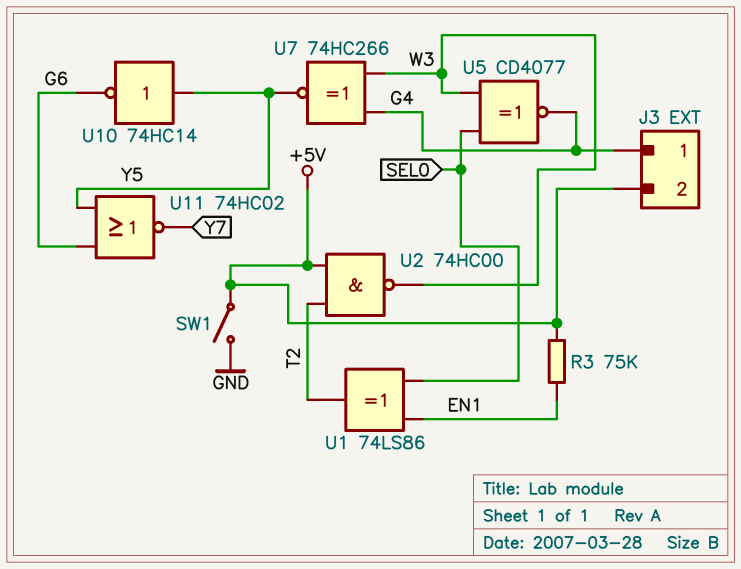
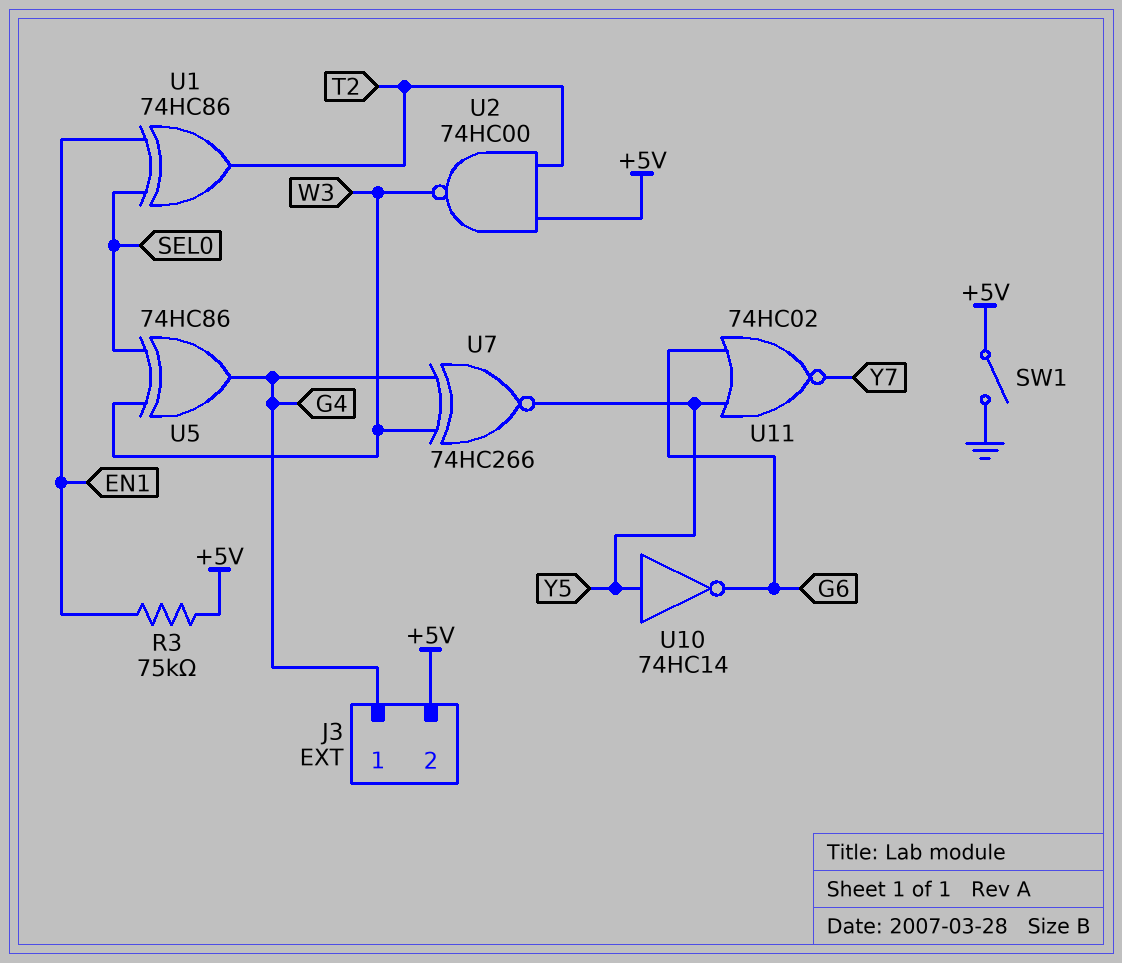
U1: XOR 74LS86 (in EN1, in SEL0, out T2) -> XOR 74HC86 (in EN1, in SEL0, out T2)
U5: XNOR CD4077 (in SEL0, in W3, out G4) -> XOR 74HC86 (in SEL0, in W3, out G4)

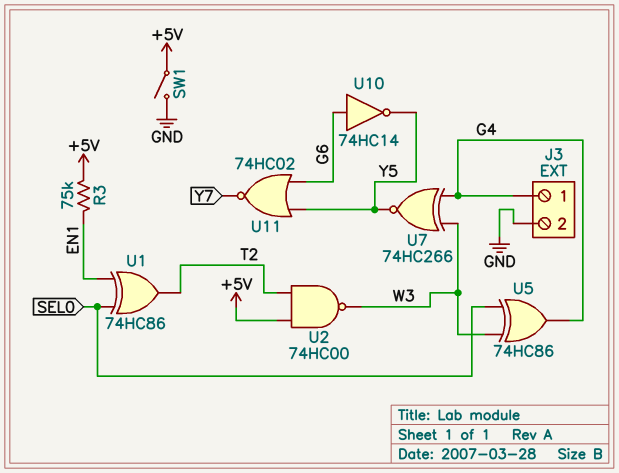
J3 pin 2: +5V -> GND
U10: NOT 74HC14 (in Y5, out G6) -> NOT 74HC14 (in G6, out Y5)

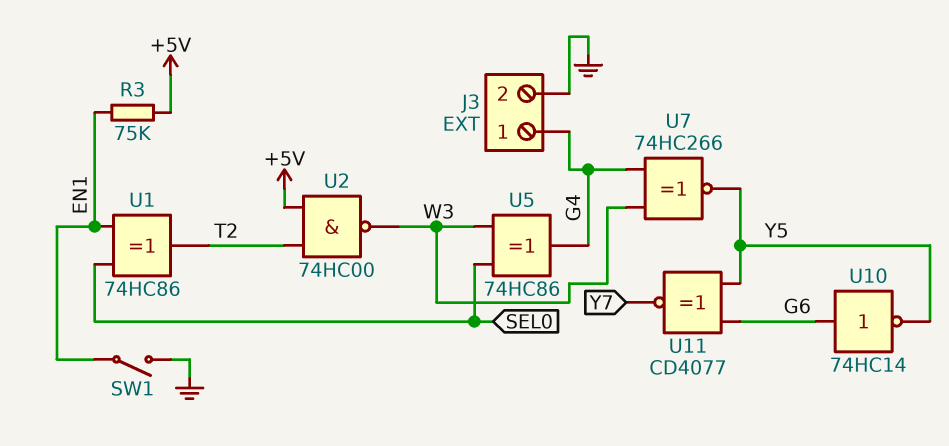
SW1: switch (+5V, GND) -> switch (EN1, GND)
U11: NOR 74HC02 (in G6, in Y5, out Y7) -> XNOR CD4077 (in G6, in Y5, out Y7)

